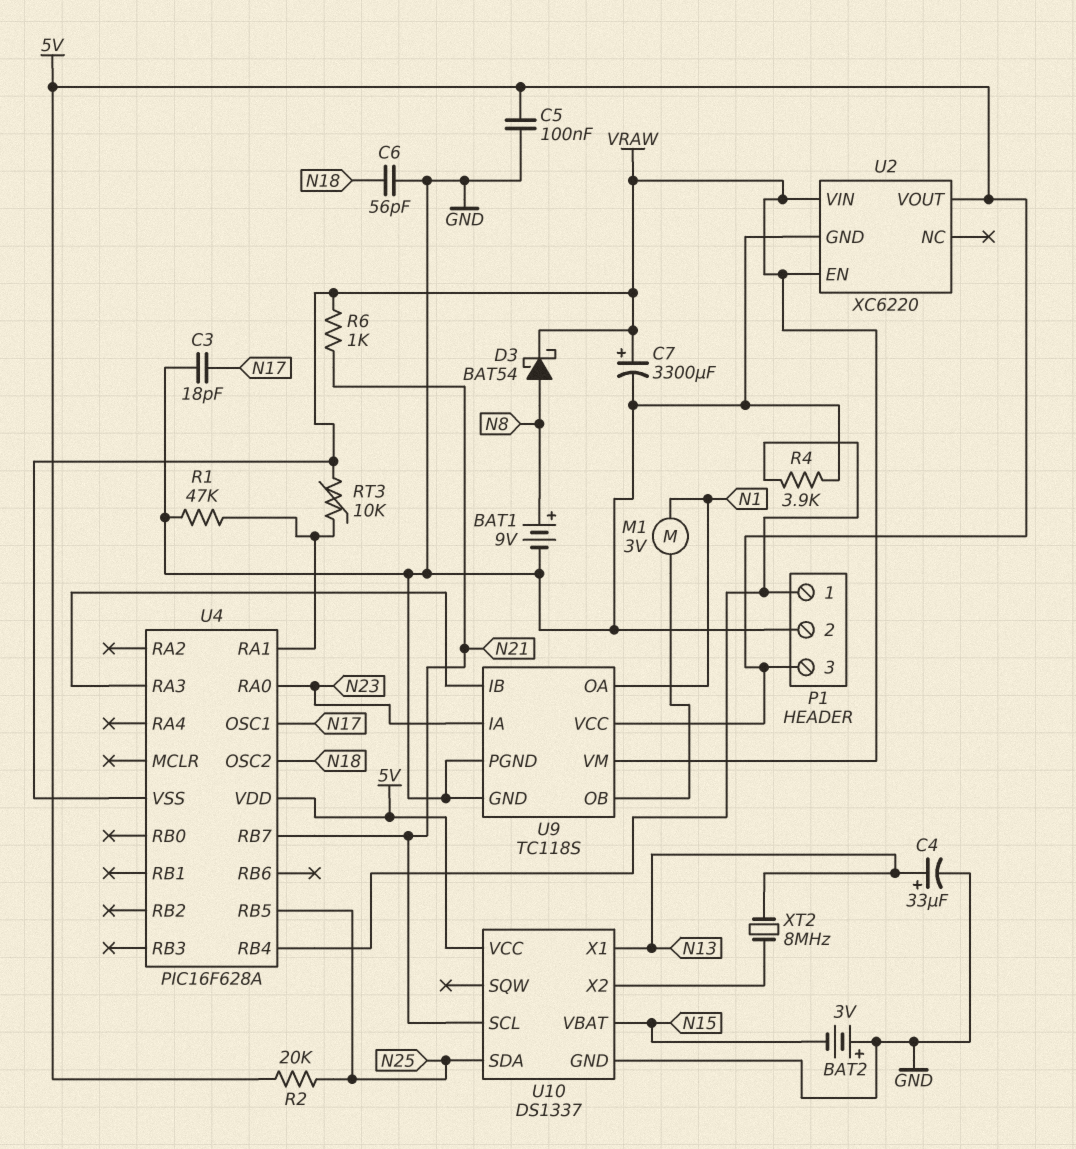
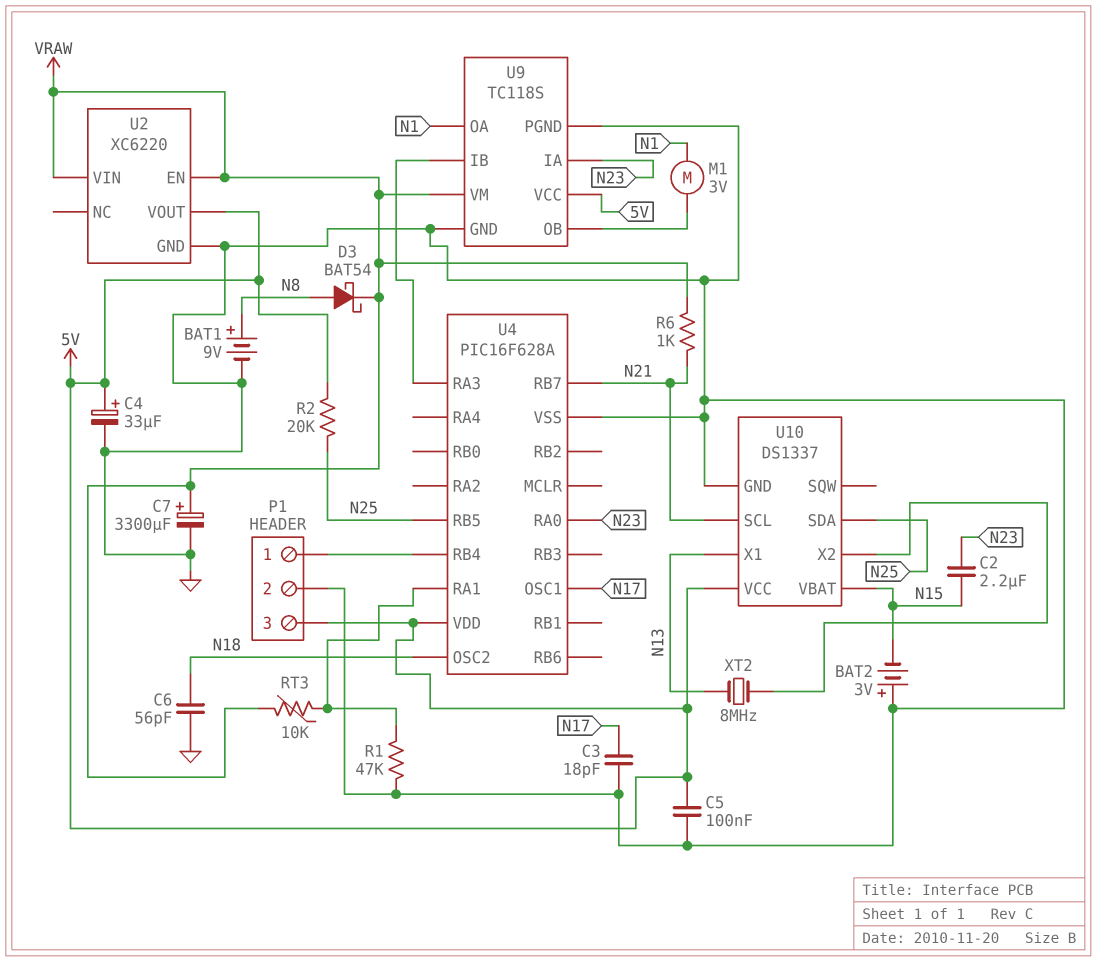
C2: none -> 2.2uF (N15, N23)
C4: 33uF (plus N13, minus GND) -> 33uF (plus 5V, minus GND)
R4: 3.9k (GND, P1/1) -> none
U4 pin VSS: VRAW -> GND

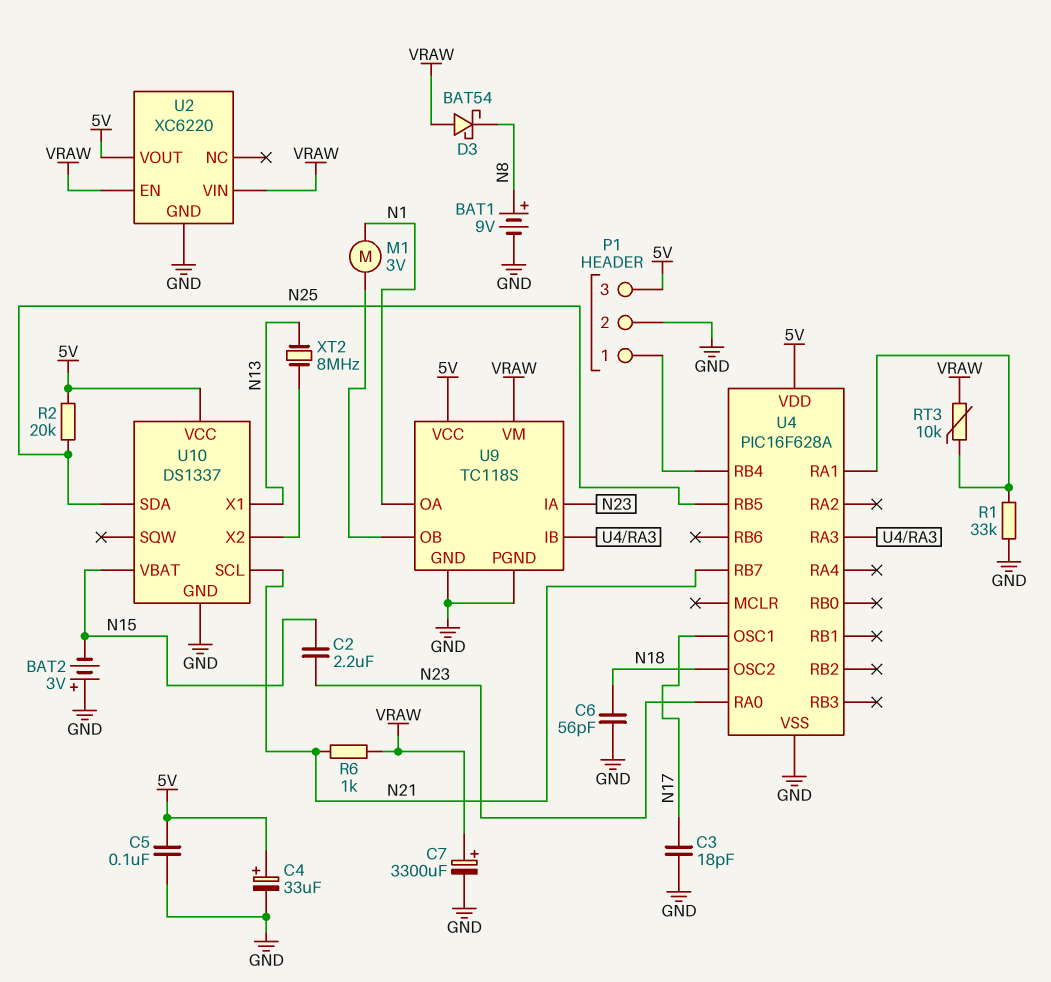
D3: schottky BAT54 (A N8, K VRAW) -> schottky BAT54 (A VRAW, K N8)
R1: 47k (GND, U4/RA1) -> 33k (GND, U4/RA1)

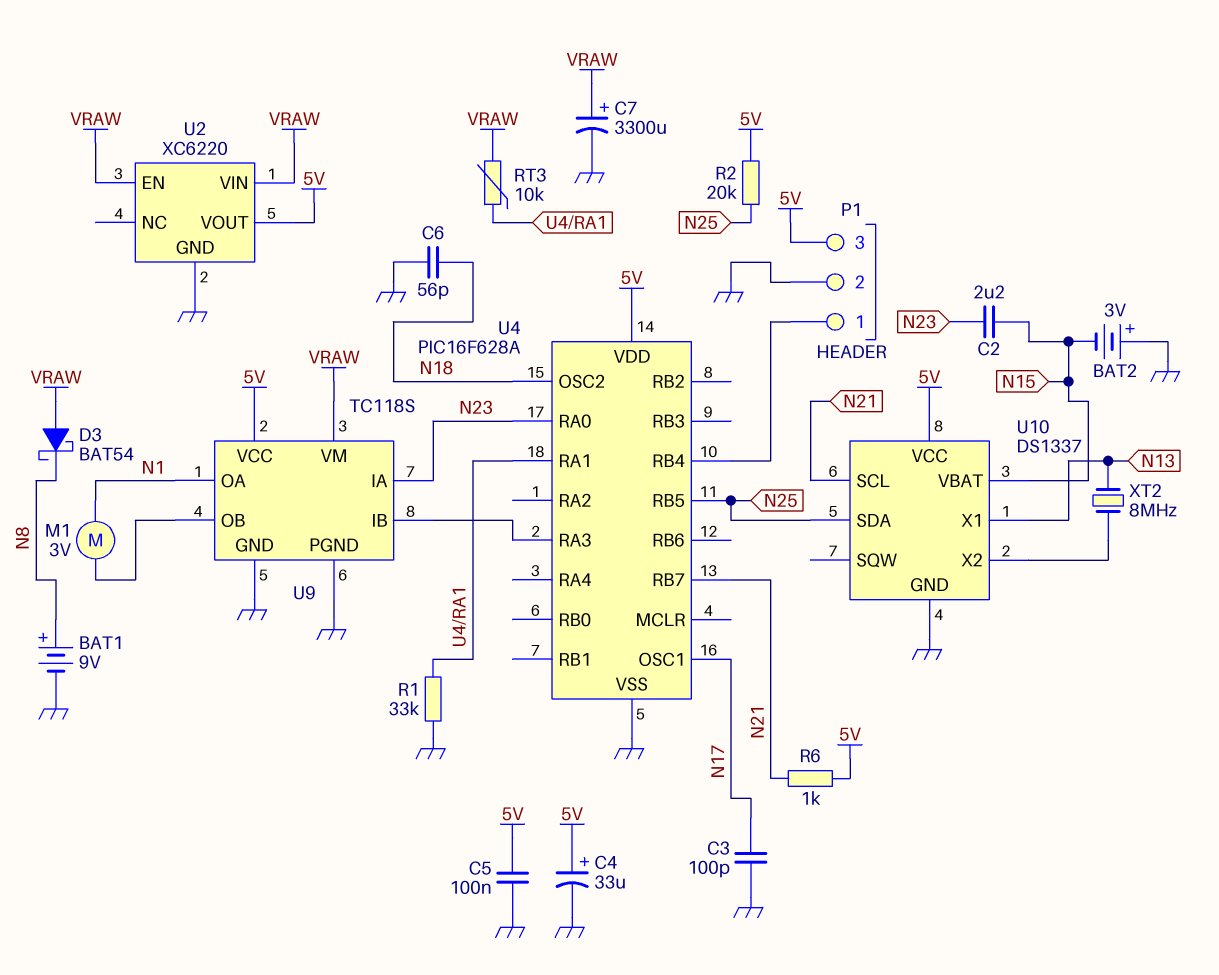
C3: 18pF (GND, N17) -> 100pF (GND, N17)
R6: 1k (N21, VRAW) -> 1k (5V, N21)

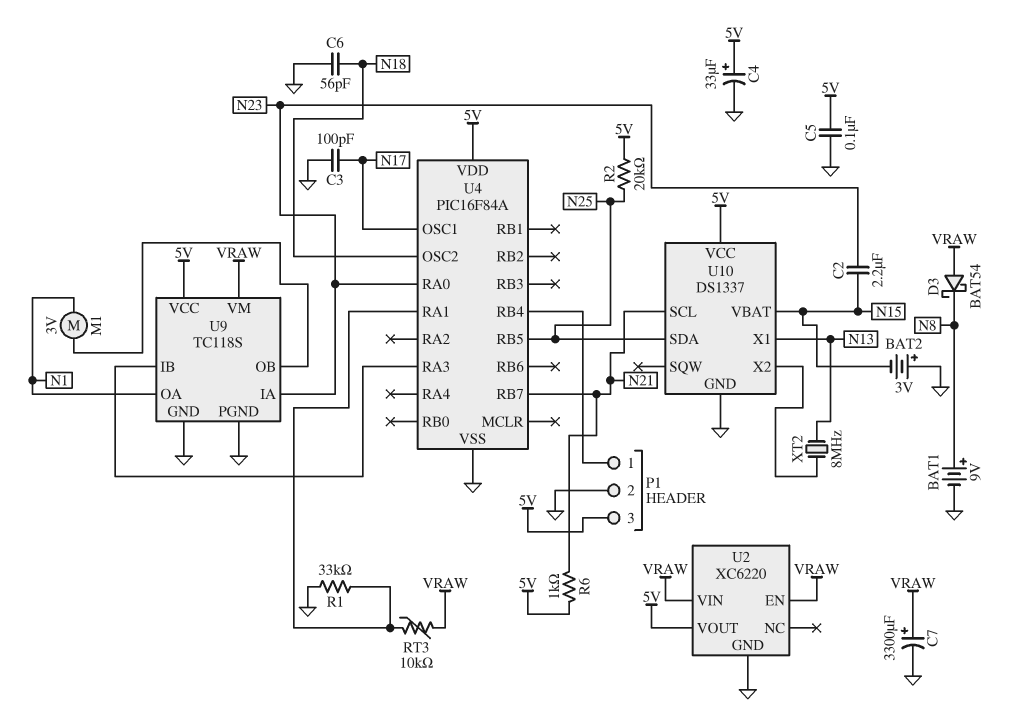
U4: PIC16F628A -> PIC16F84A

